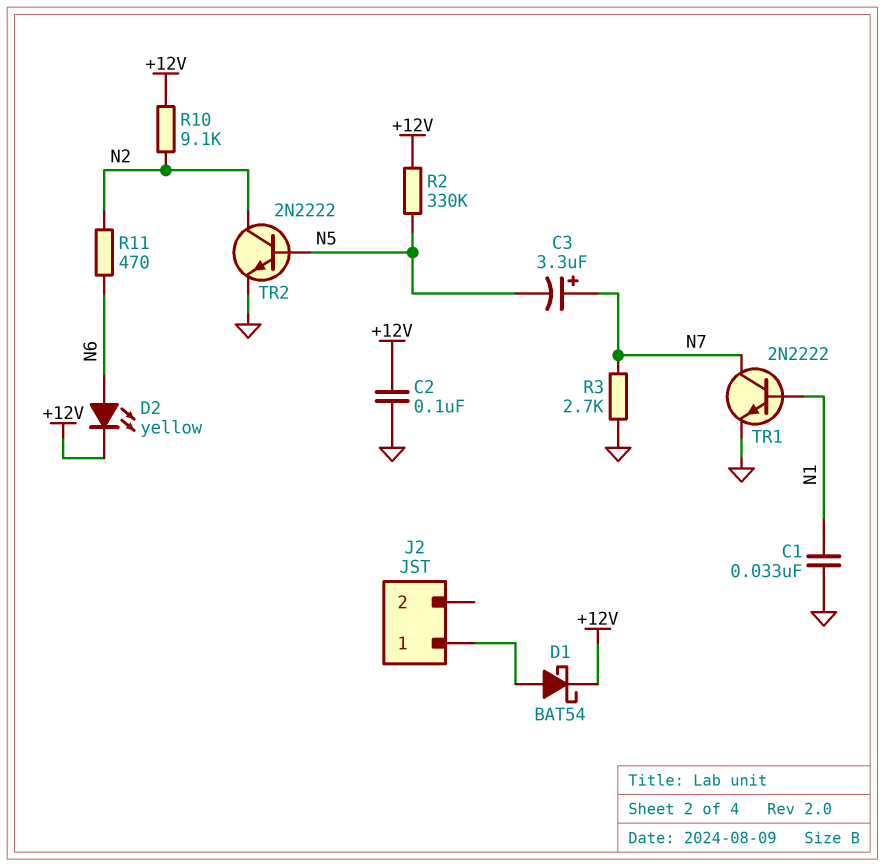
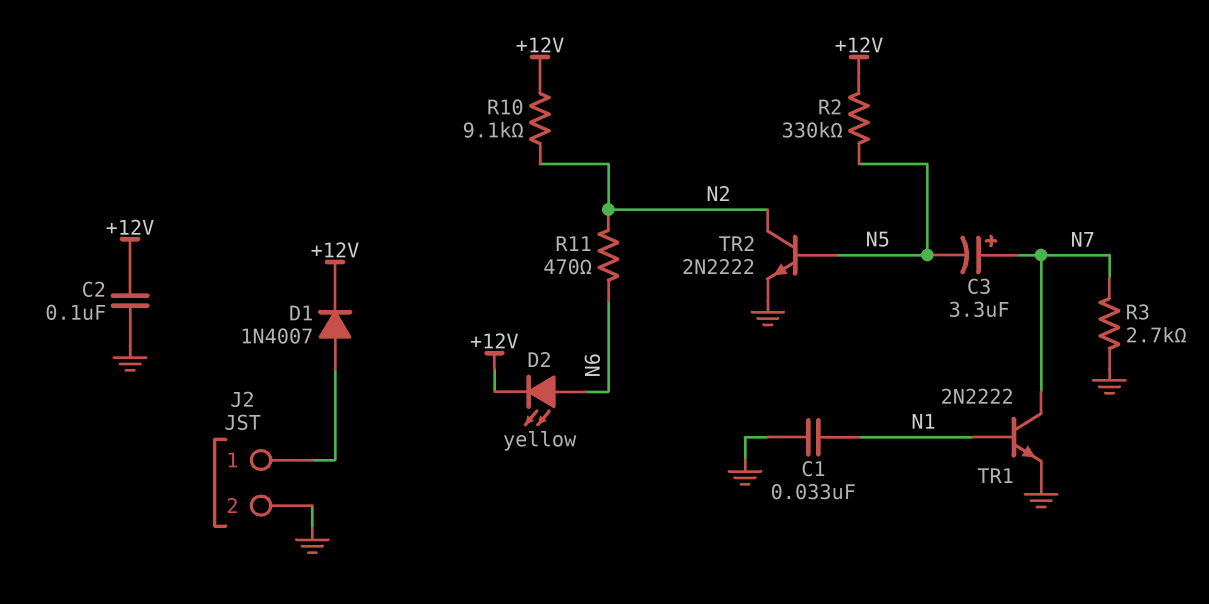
D1: schottky BAT54 (A J2/1, K +12V) -> diode 1N4007 (A J2/1, K +12V)
J2 pin 2: none -> GND

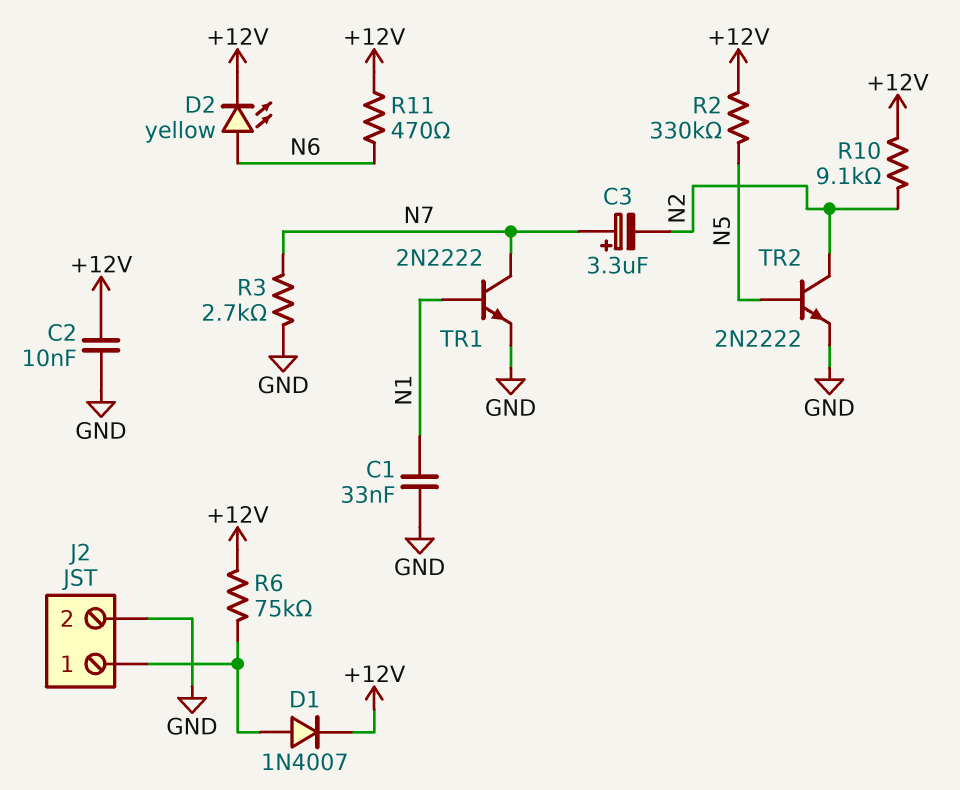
C2: 100nF (+12V, GND) -> 10nF (+12V, GND)
C3: 3.3uF (plus N7, minus N5) -> 3.3uF (plus N7, minus N2)
R6: none -> 75k (+12V, J2/1)
R11: 470 (N2, N6) -> 470 (+12V, N6)

